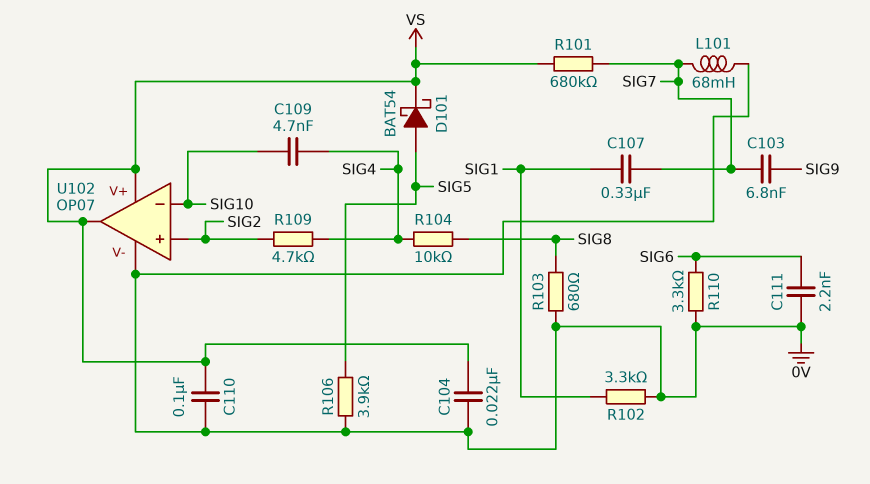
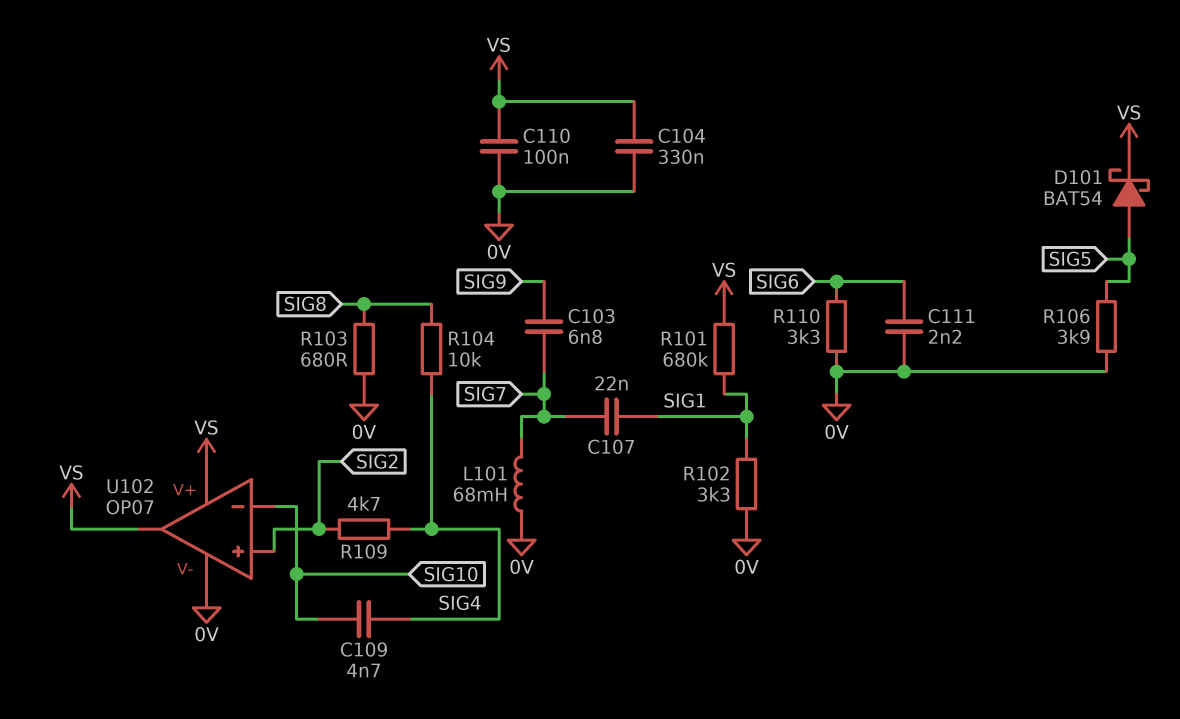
C104: 22nF (0V, VS) -> 330nF (0V, VS)
C107: 330nF (SIG1, SIG7) -> 22nF (SIG1, SIG7)
R101: 680k (SIG7, VS) -> 680k (SIG1, VS)

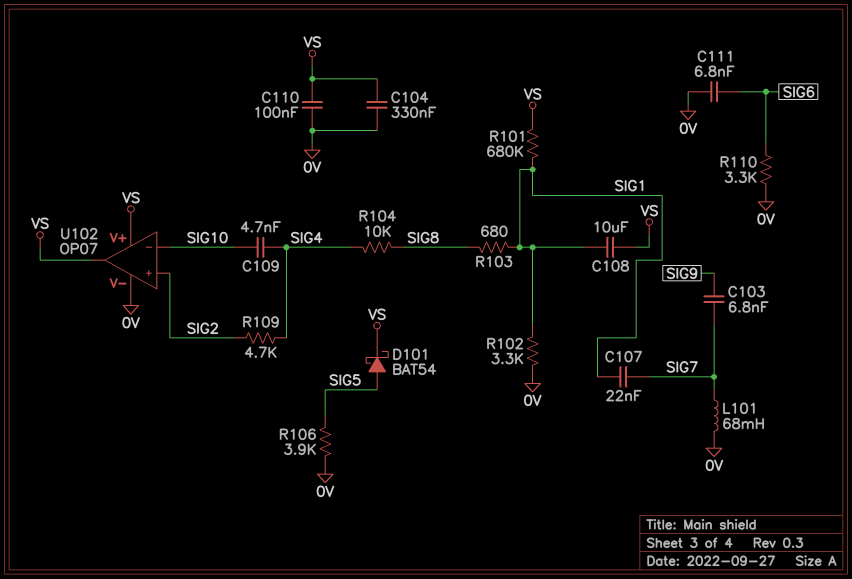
C108: none -> 10uF (SIG1, VS)
C111: 2.2nF (0V, SIG6) -> 6.8nF (0V, SIG6)
R103: 680 (0V, SIG8) -> 680 (SIG1, SIG8)

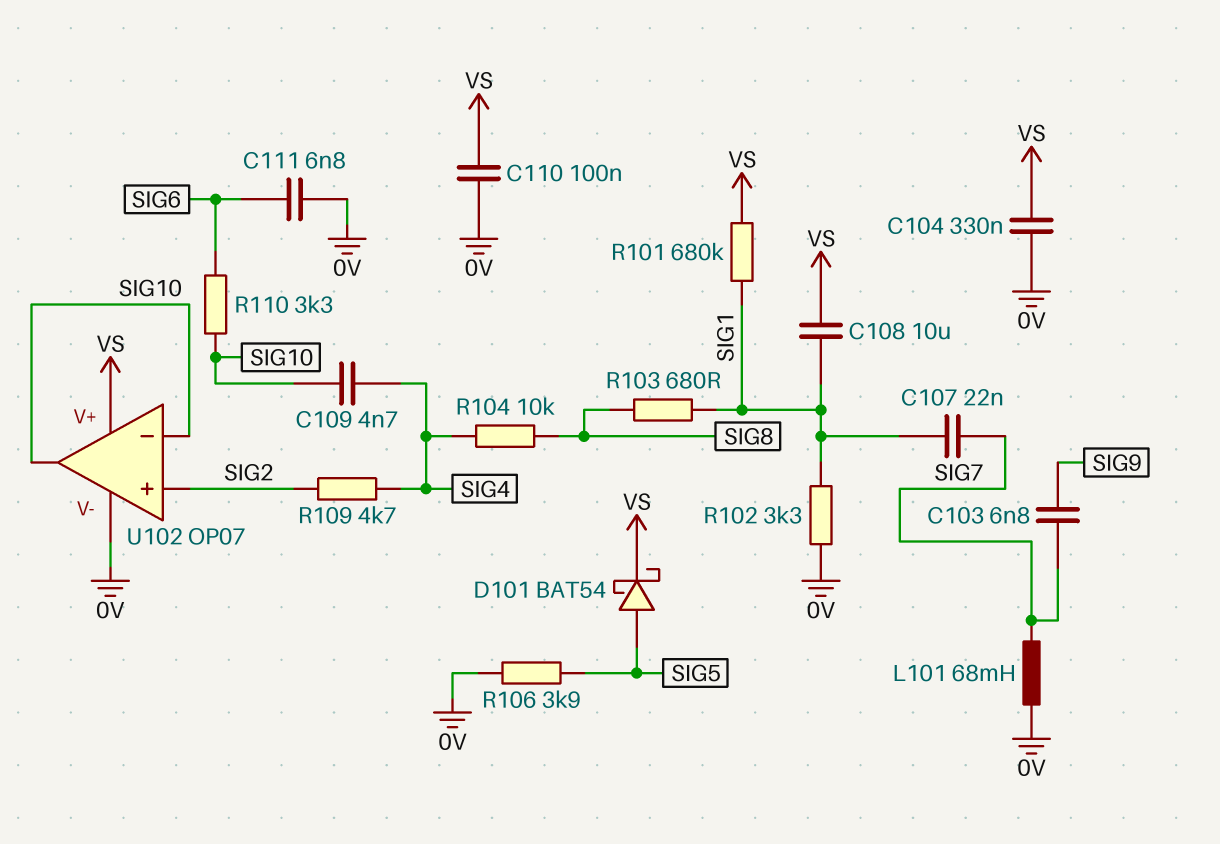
R110: 3.3k (0V, SIG6) -> 3.3k (SIG6, SIG10)
U102 pin out: VS -> SIG10

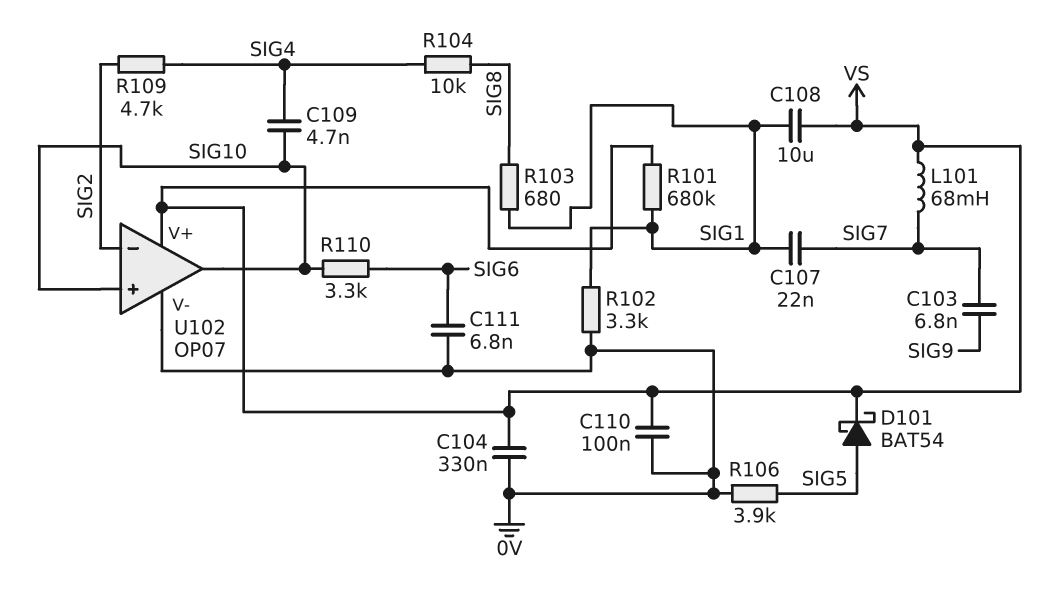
L101: 68mH (0V, SIG7) -> 68mH (SIG7, VS)
U102 pin in+: SIG2 -> SIG10
U102 pin in-: SIG10 -> SIG2

